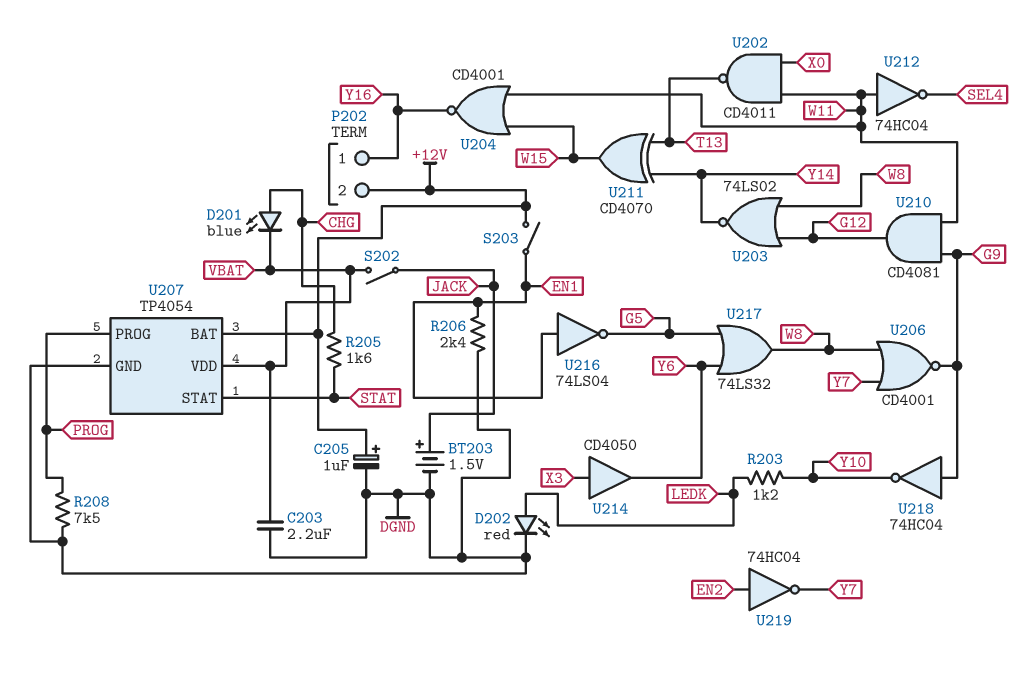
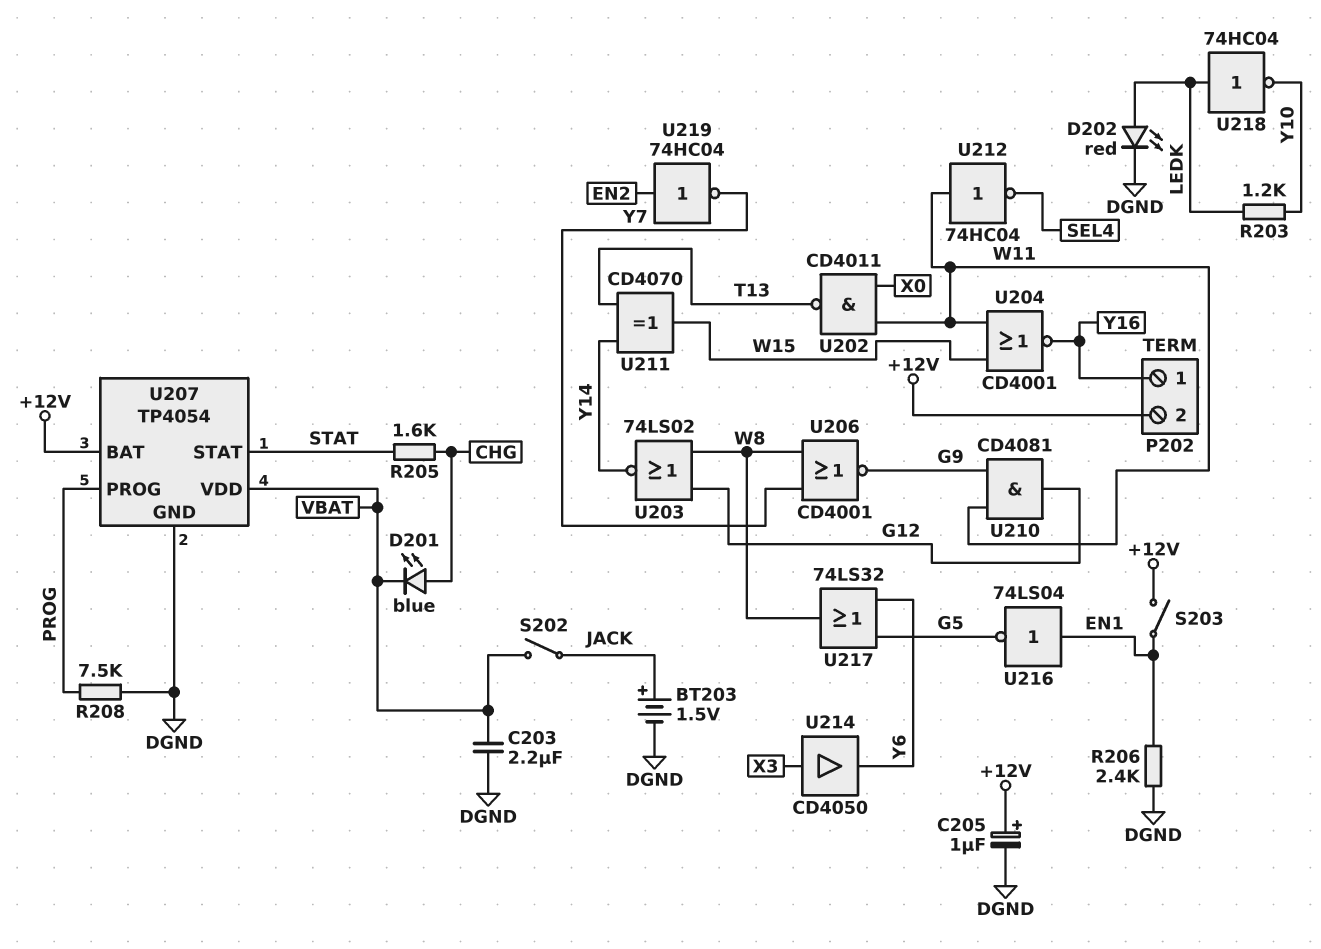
U218: NOT 74HC04 (in G9, out Y10) -> NOT 74HC04 (in LEDK, out Y10)

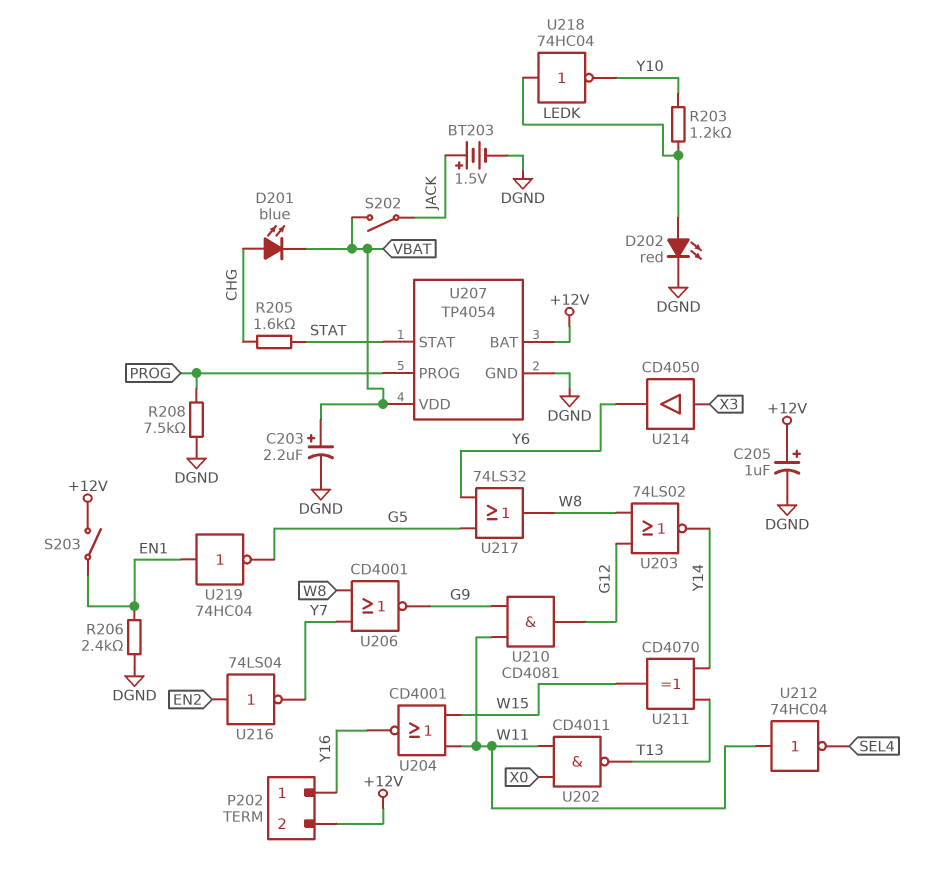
C203: 2.2uF (DGND, VBAT) -> 2.2uF (plus VBAT, minus DGND)
U216: NOT 74LS04 (in EN1, out G5) -> NOT 74LS04 (in EN2, out Y7)
U219: NOT 74HC04 (in EN2, out Y7) -> NOT 74HC04 (in EN1, out G5)

